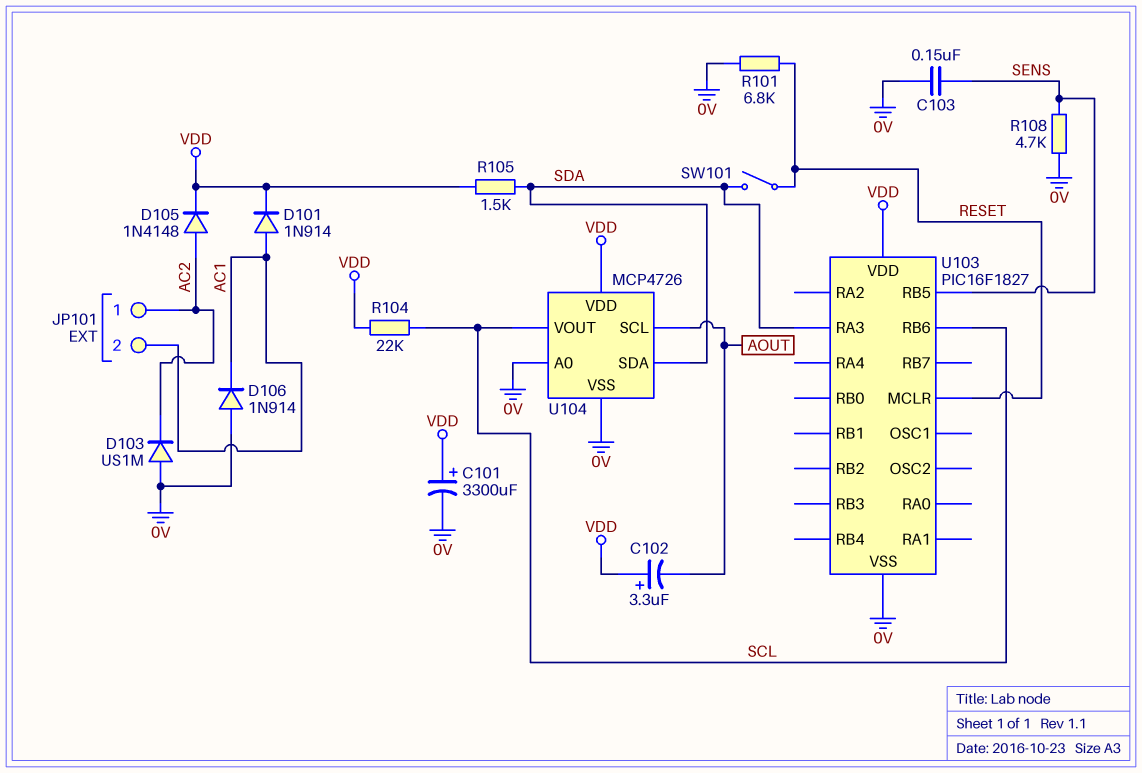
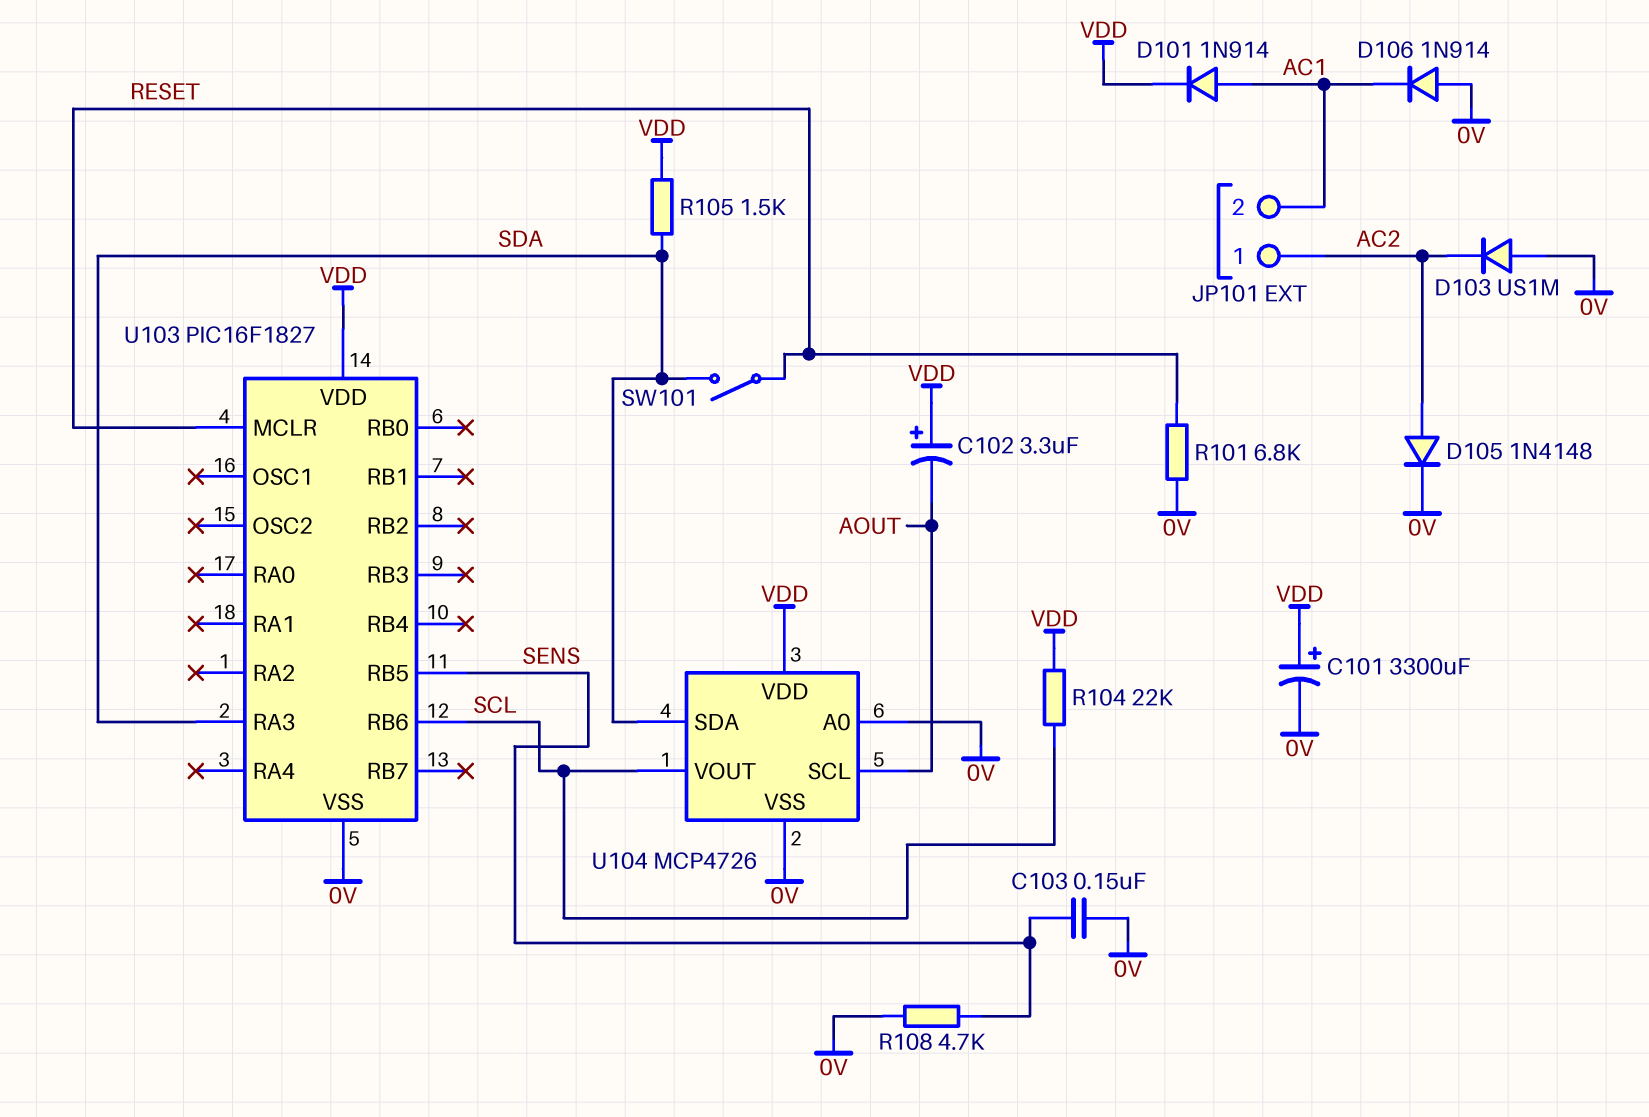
D105: diode 1N4148 (A AC2, K VDD) -> diode 1N4148 (A AC2, K 0V)

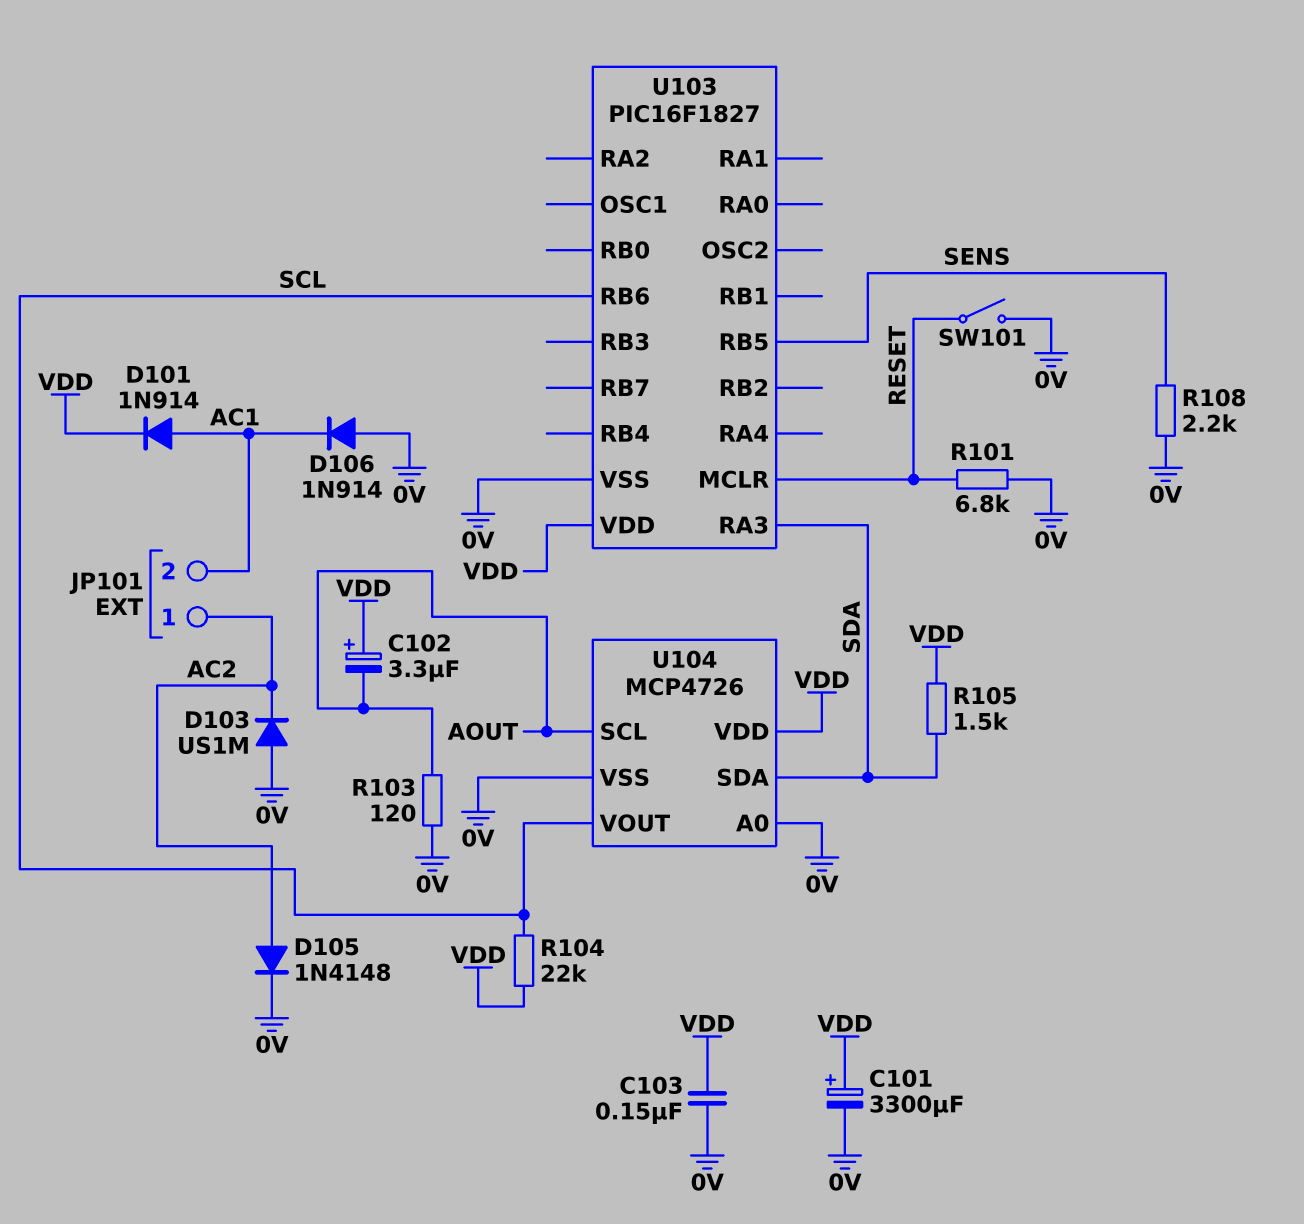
C103: 150nF (0V, SENS) -> 150nF (0V, VDD)
R103: none -> 120 (0V, AOUT)
R108: 4.7k (0V, SENS) -> 2.2k (0V, SENS)
SW101: switch (RESET, SDA) -> switch (0V, RESET)

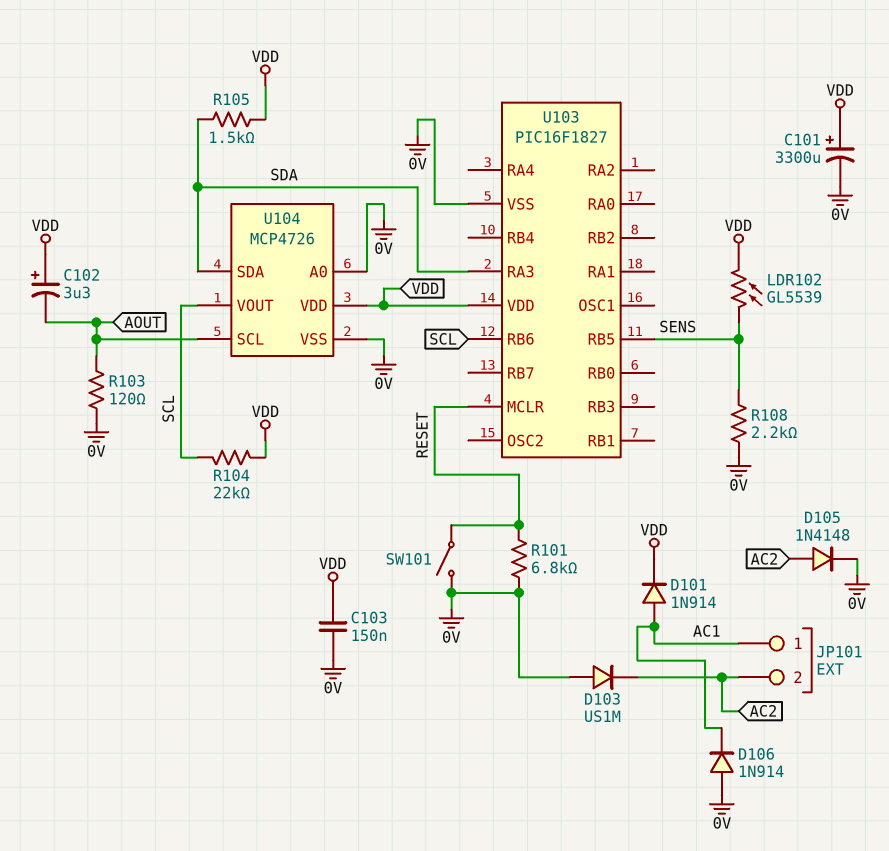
JP101 pin 1: AC2 -> AC1
JP101 pin 2: AC1 -> AC2
LDR102: none -> GL5539 (SENS, VDD)

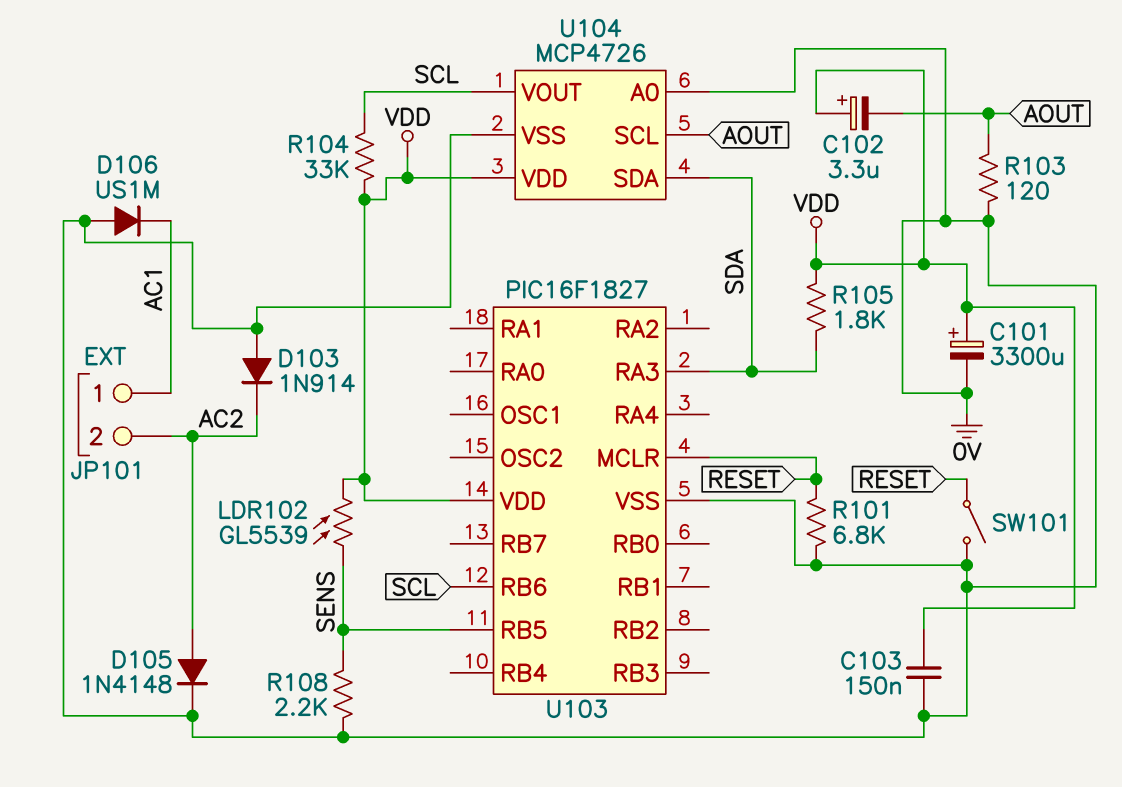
D101: diode 1N914 (A AC1, K VDD) -> none
D103: diode US1M (A 0V, K AC2) -> diode 1N914 (A 0V, K AC2)
D106: diode 1N914 (A 0V, K AC1) -> diode US1M (A 0V, K AC1)
R104: 22k (SCL, VDD) -> 33k (SCL, VDD)
R105: 1.5k (SDA, VDD) -> 1.8k (SDA, VDD)

